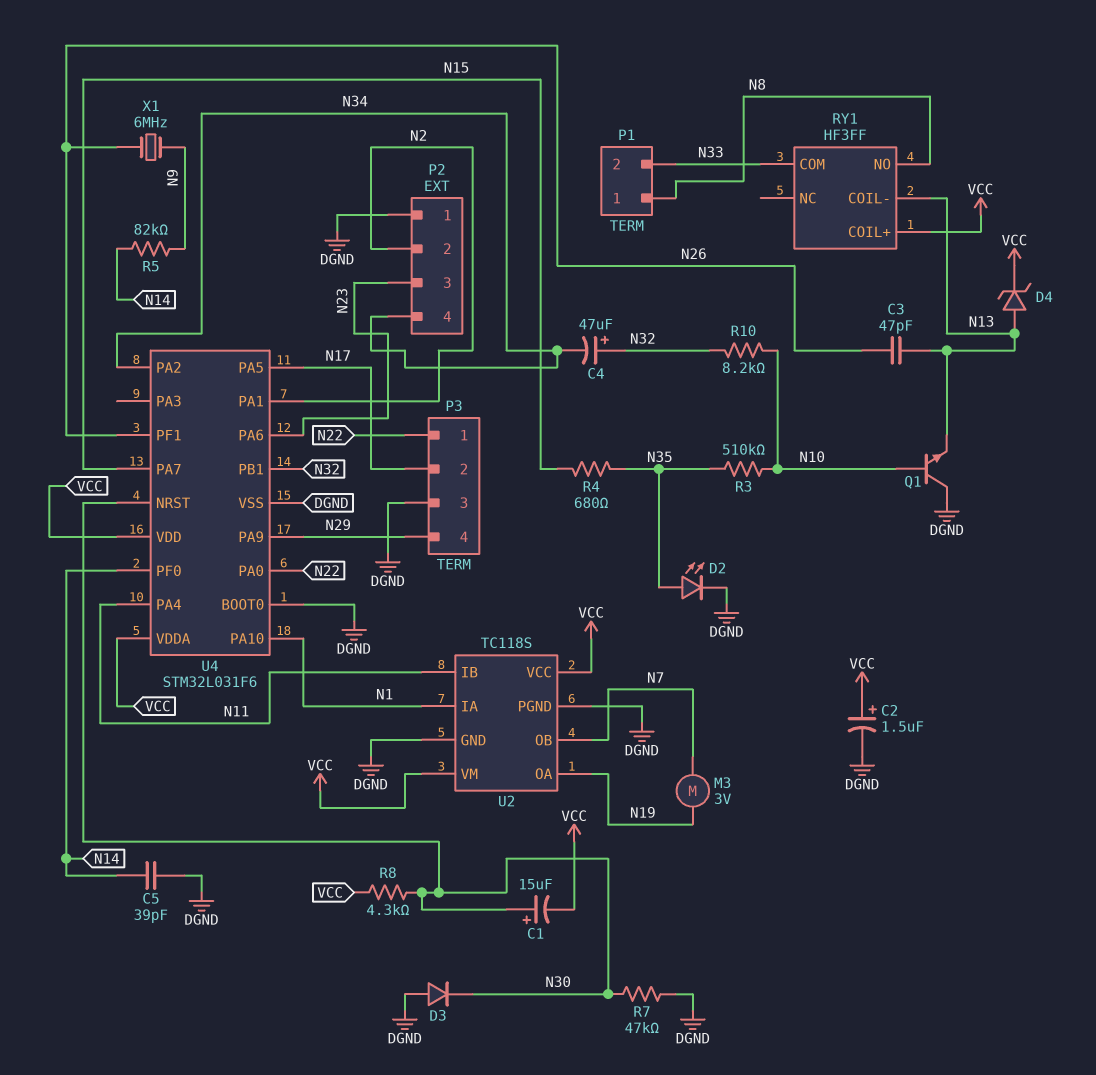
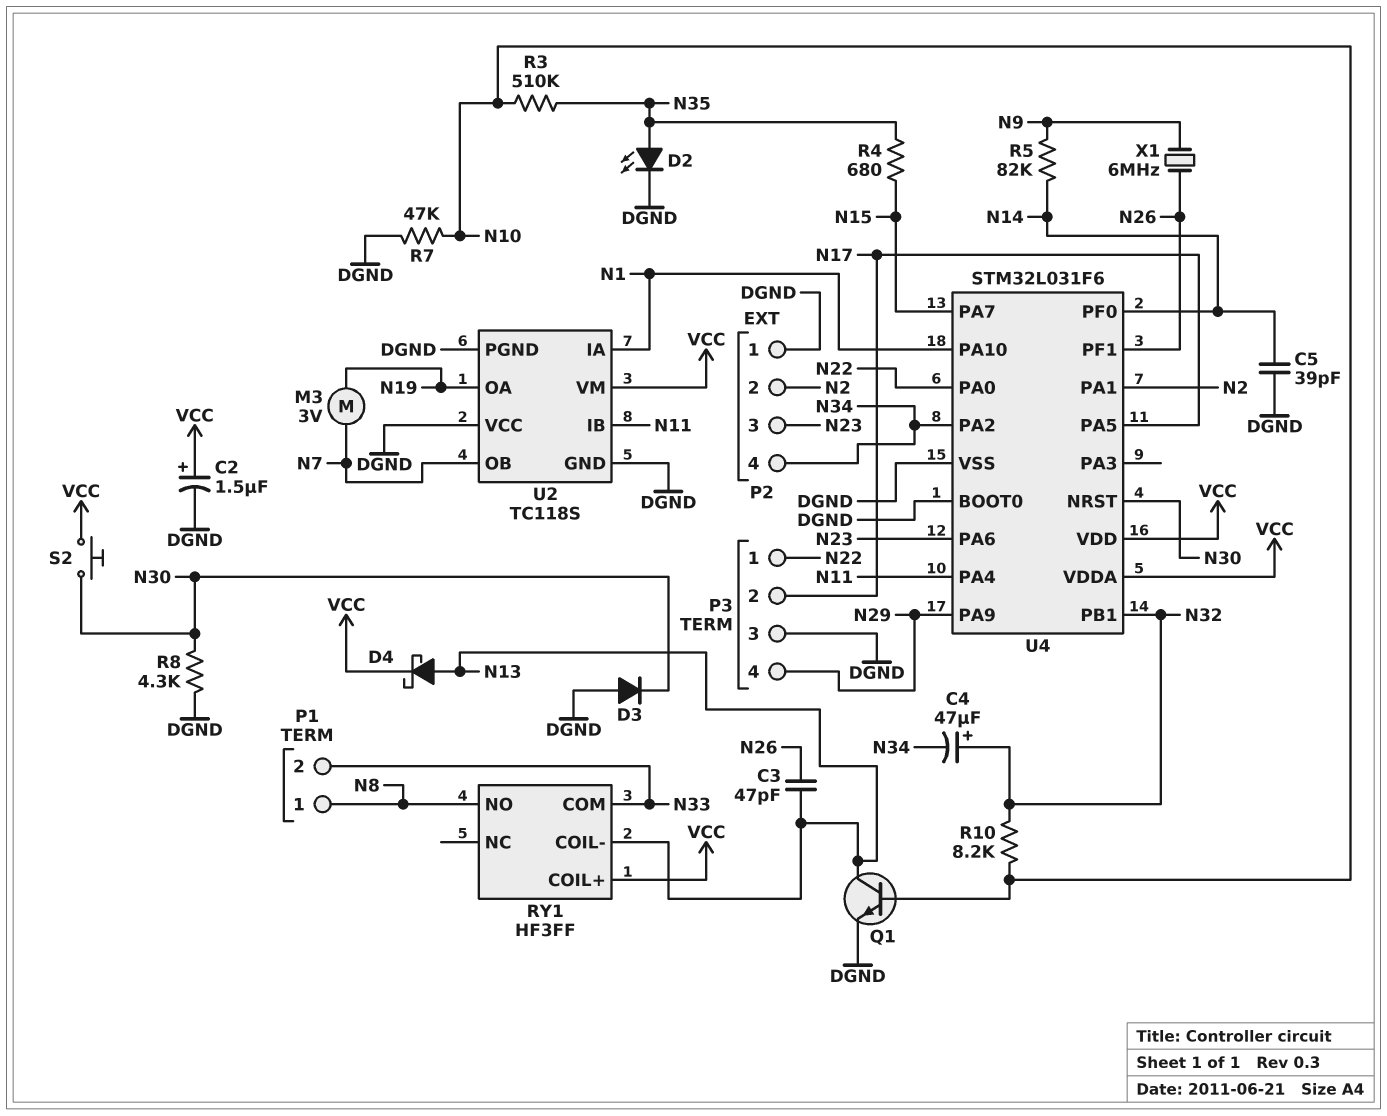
C1: 15uF (plus N30, minus VCC) -> none
D4: zener (A N13, K VCC) -> schottky (A N13, K VCC)
Q1: NPN (B N10, C DGND, E N13) -> NPN (B N10, C N13, E DGND)
R7: 47k (DGND, N30) -> 47k (DGND, N10)
R8: 4.3k (N30, VCC) -> 4.3k (DGND, N30)
S2: none -> button (N30, VCC)
U2 pin VCC: VCC -> DGND

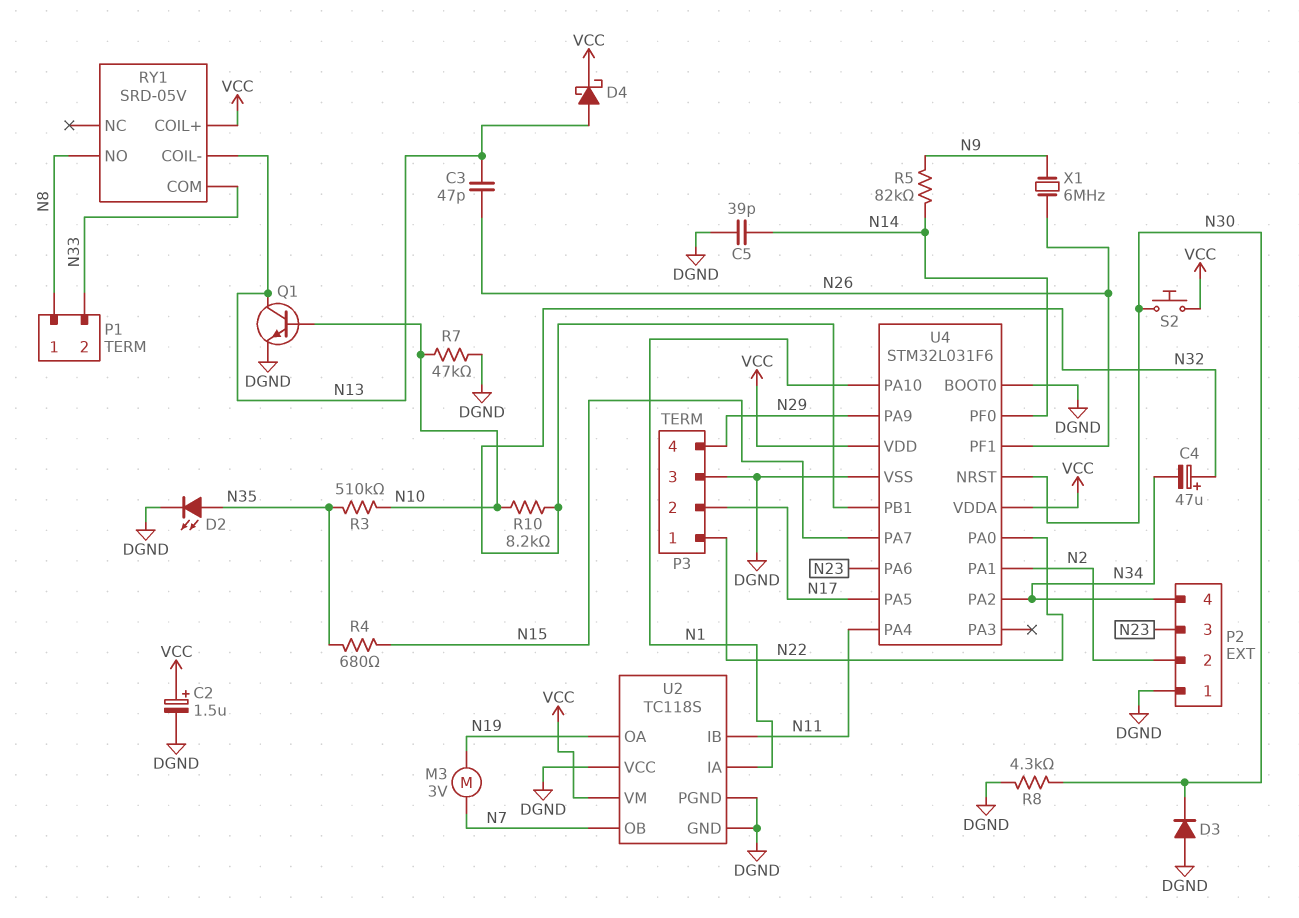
RY1: HF3FF -> SRD-05V

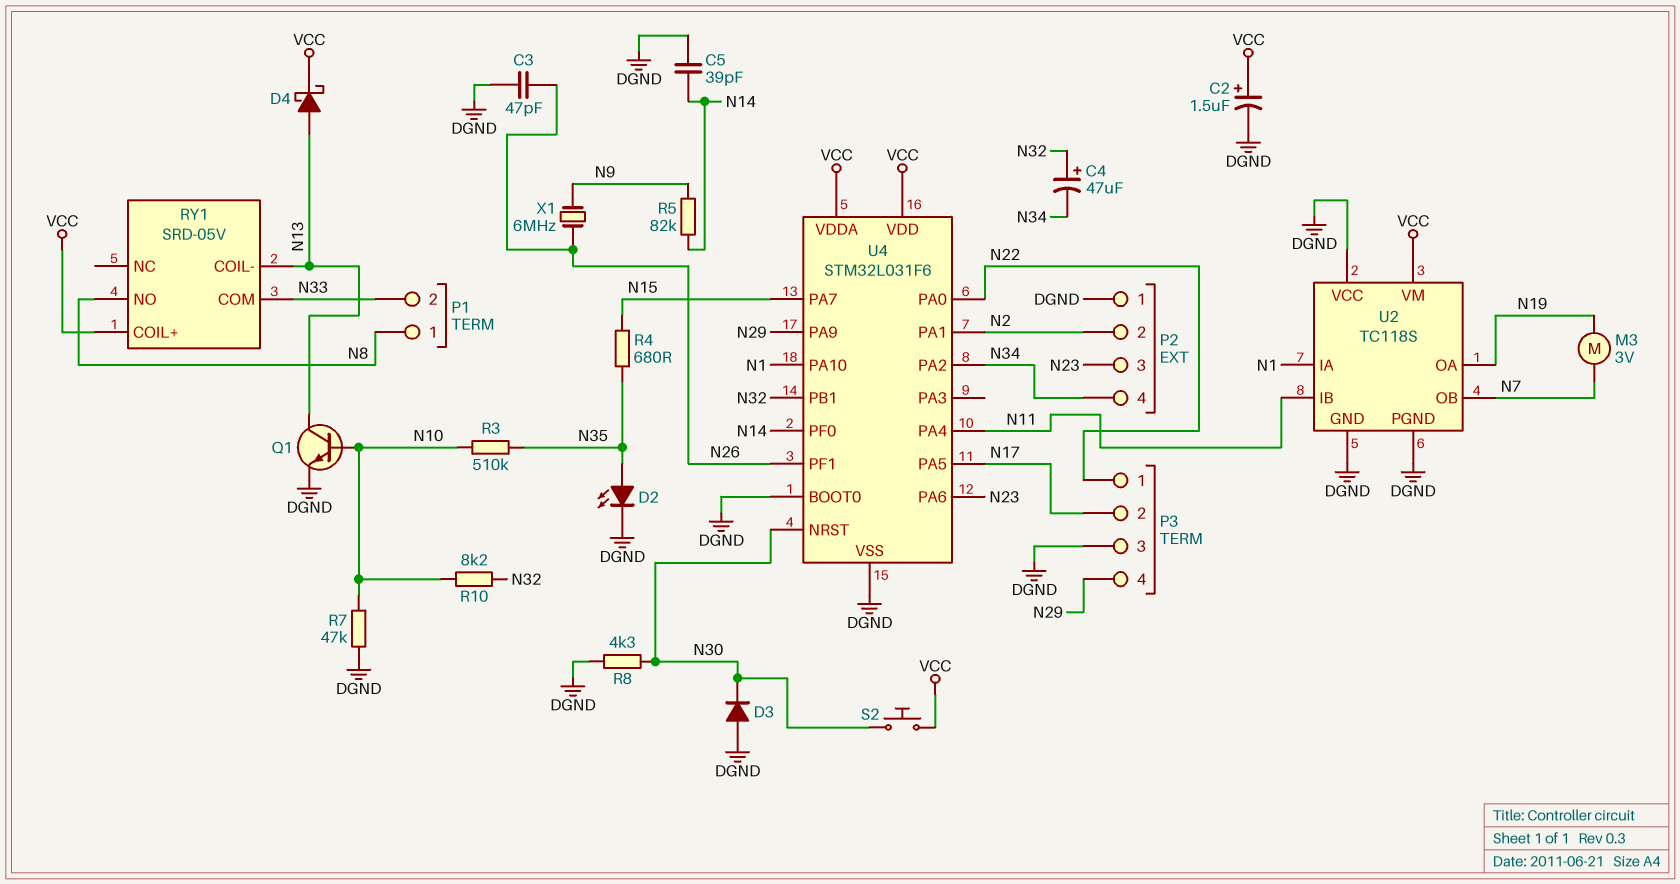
C3: 47pF (N13, N26) -> 47pF (DGND, N26)

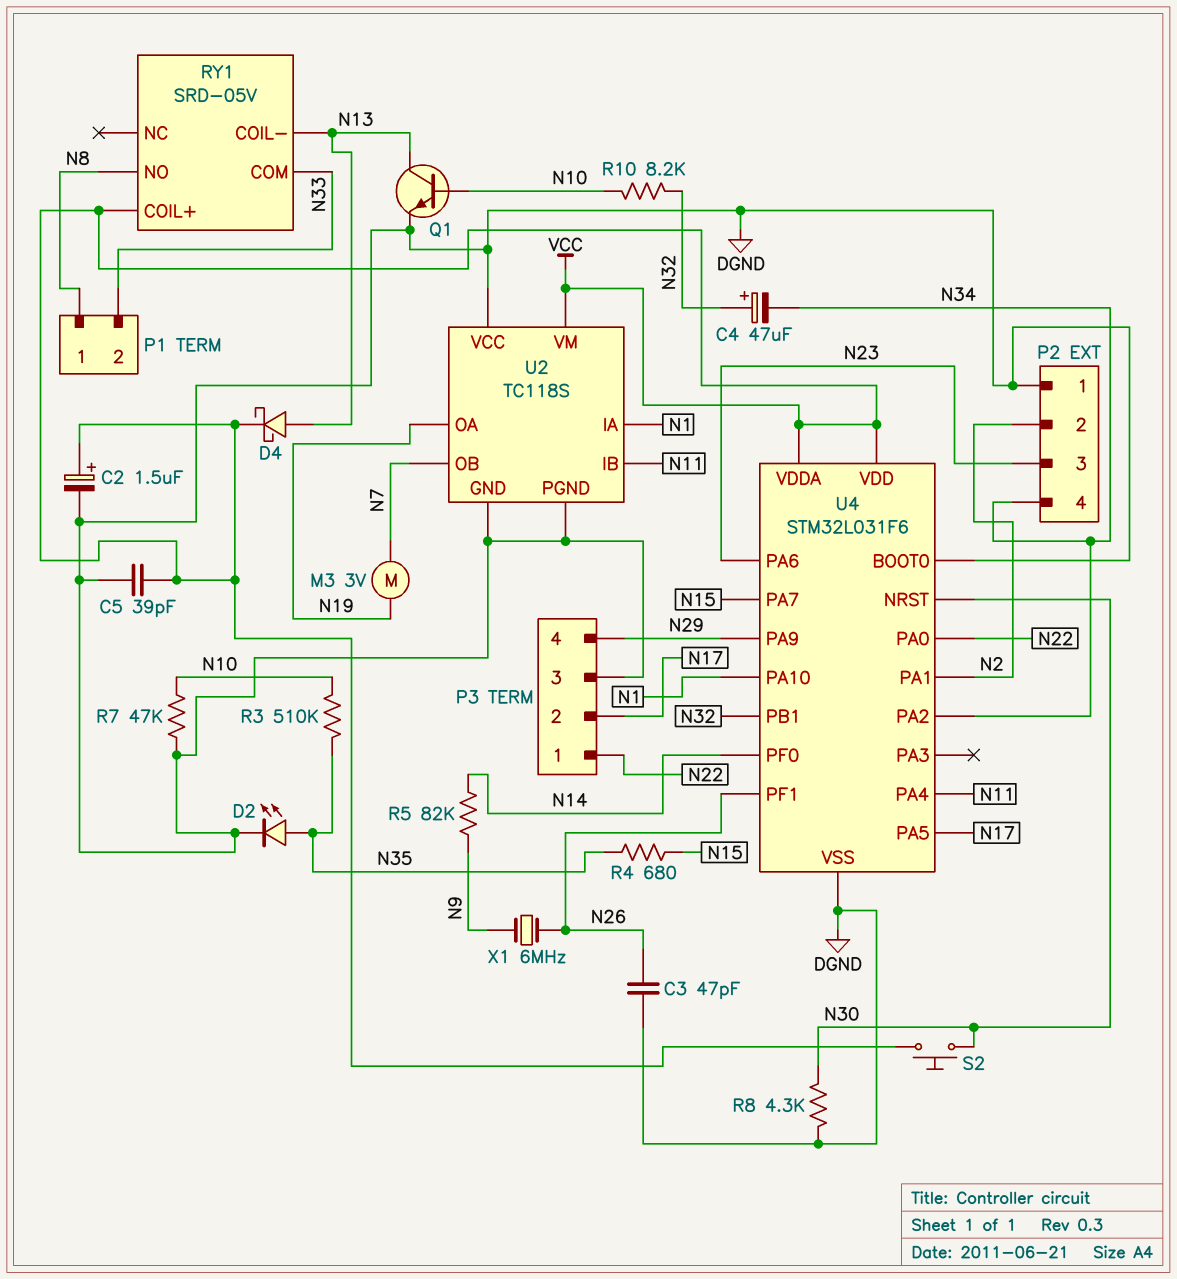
C5: 39pF (DGND, N14) -> 39pF (DGND, VCC)
D3: diode (A DGND, K N30) -> none

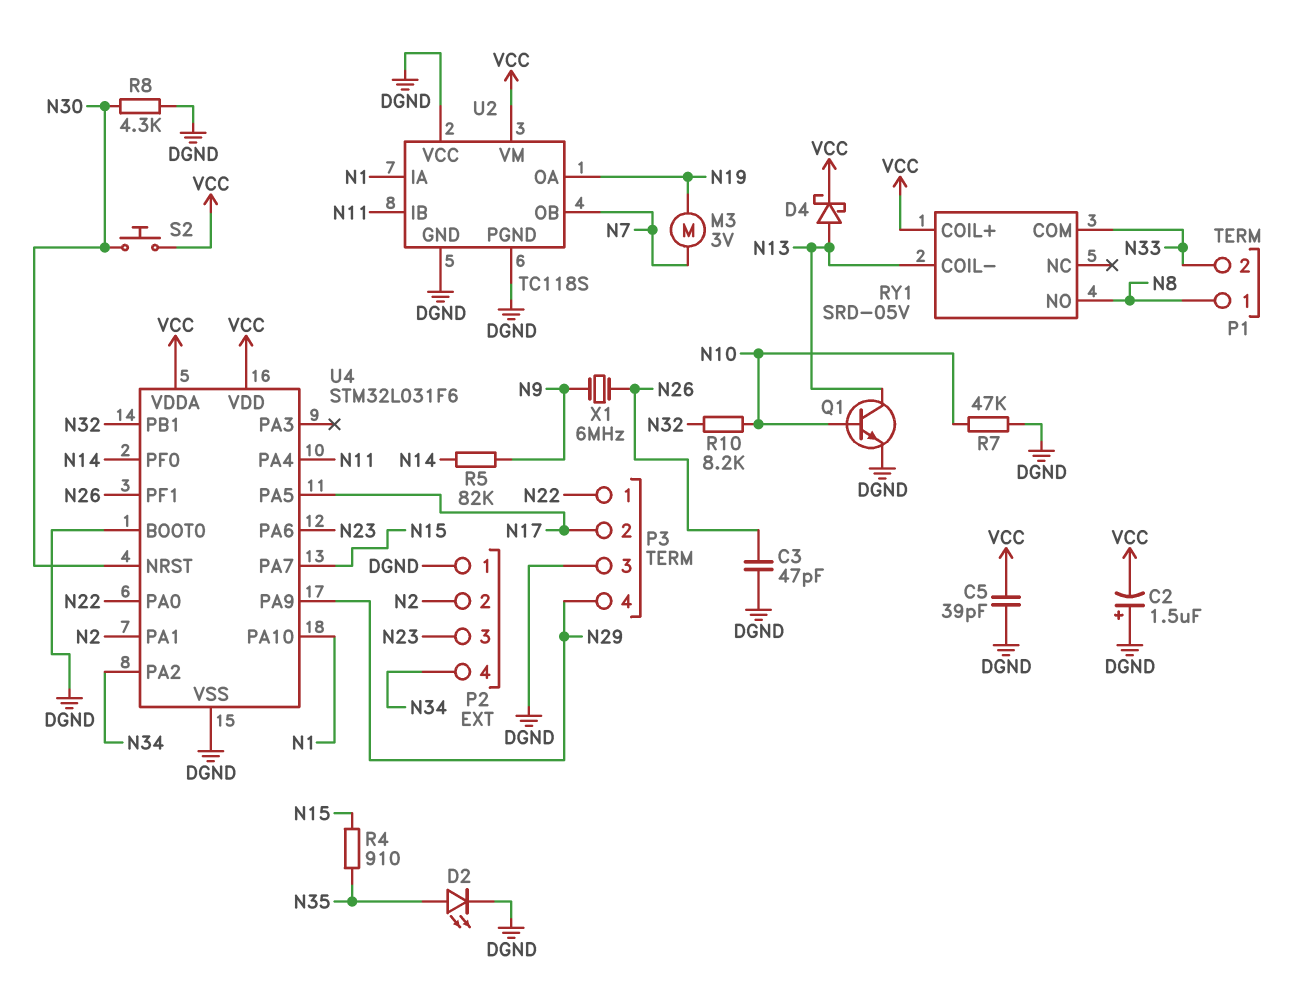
C2: 1.5uF (plus VCC, minus DGND) -> 1.5uF (plus DGND, minus VCC)
C4: 47uF (plus N32, minus N34) -> none
R3: 510k (N10, N35) -> none
R4: 680 (N15, N35) -> 910 (N15, N35)

